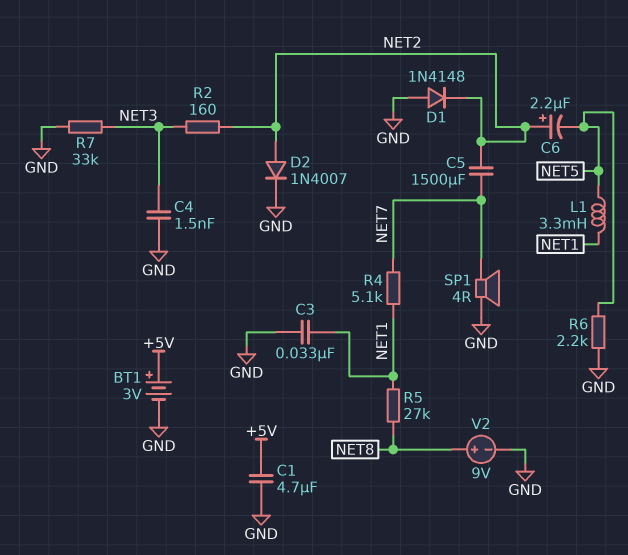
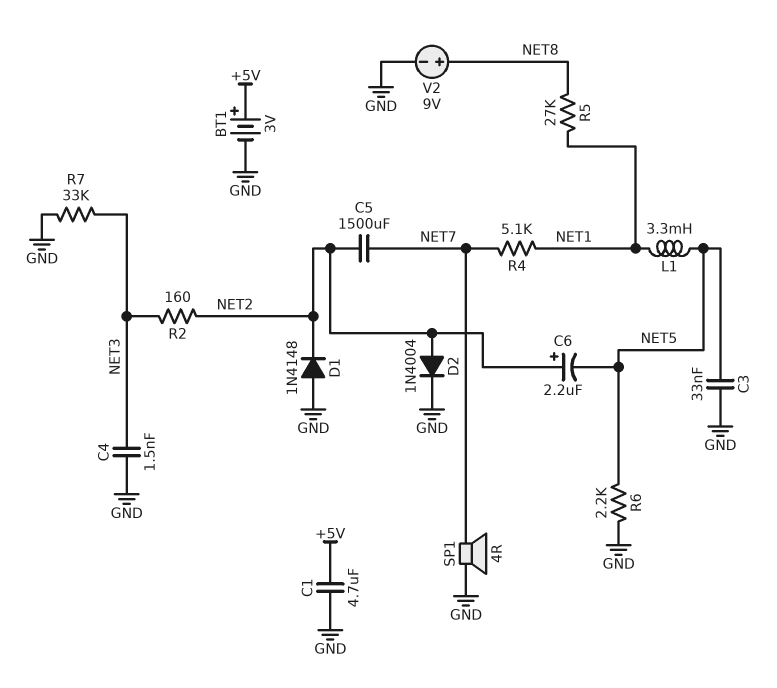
C3: 33nF (GND, NET1) -> 33nF (GND, NET5)
D2: diode 1N4007 (A NET2, K GND) -> diode 1N4004 (A NET2, K GND)

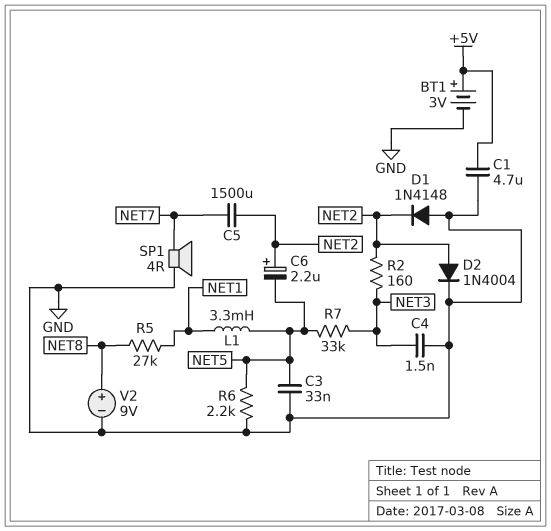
R4: 5.1k (NET1, NET7) -> none
R7: 33k (GND, NET3) -> 33k (NET3, NET5)

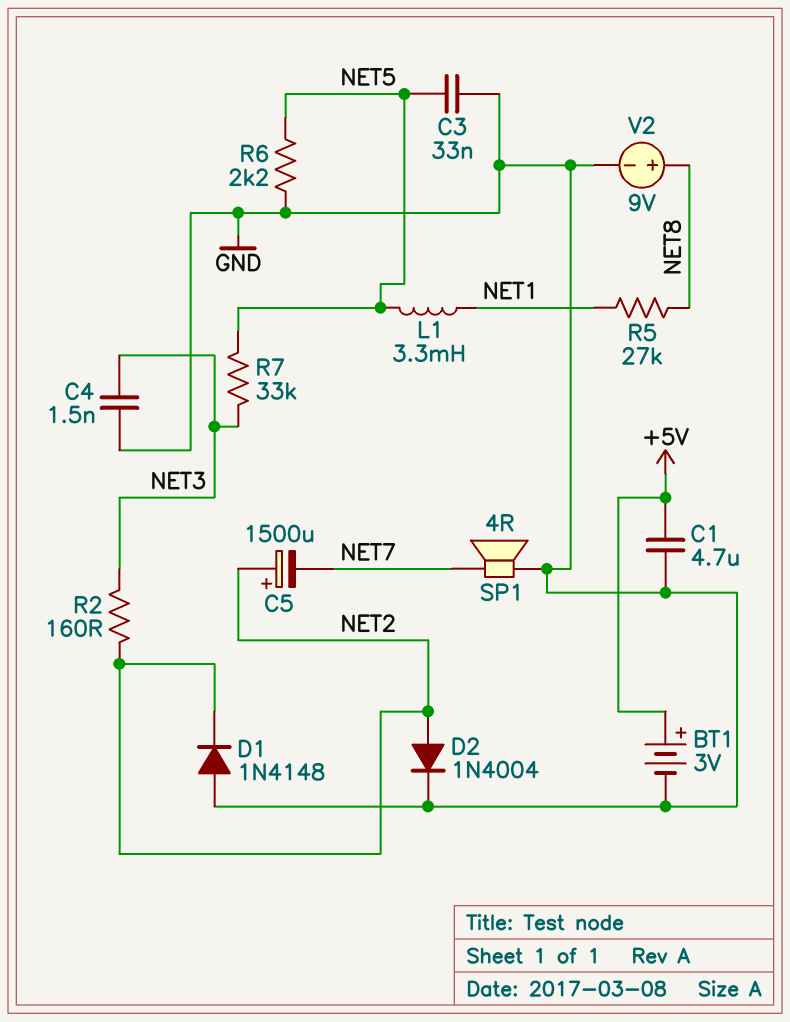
C5: 1500uF (NET2, NET7) -> 1500uF (plus NET2, minus NET7)
C6: 2.2uF (plus NET2, minus NET5) -> none

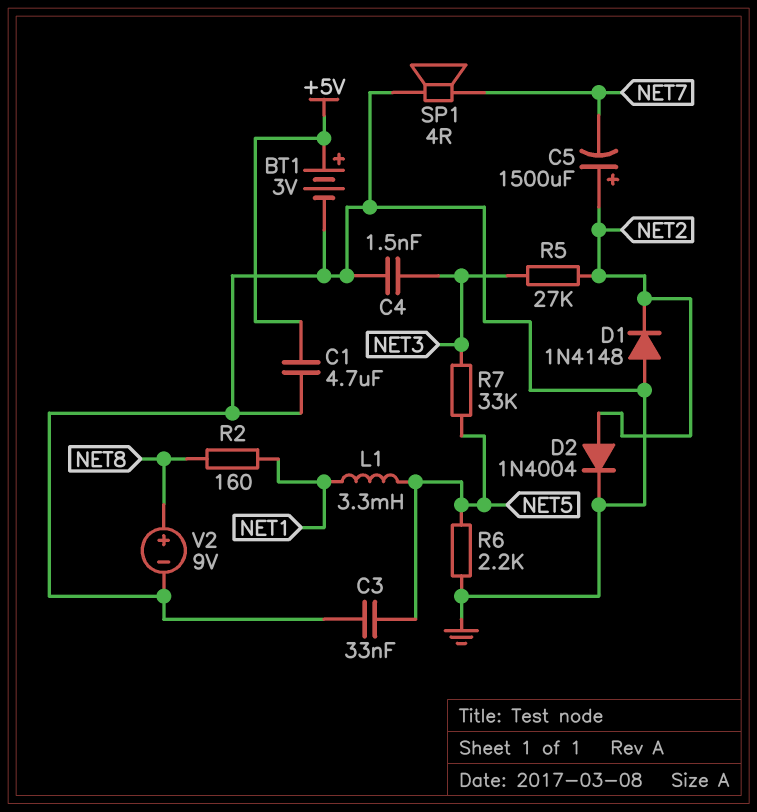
R2: 160 (NET2, NET3) -> 160 (NET1, NET8)
R5: 27k (NET1, NET8) -> 27k (NET2, NET3)

